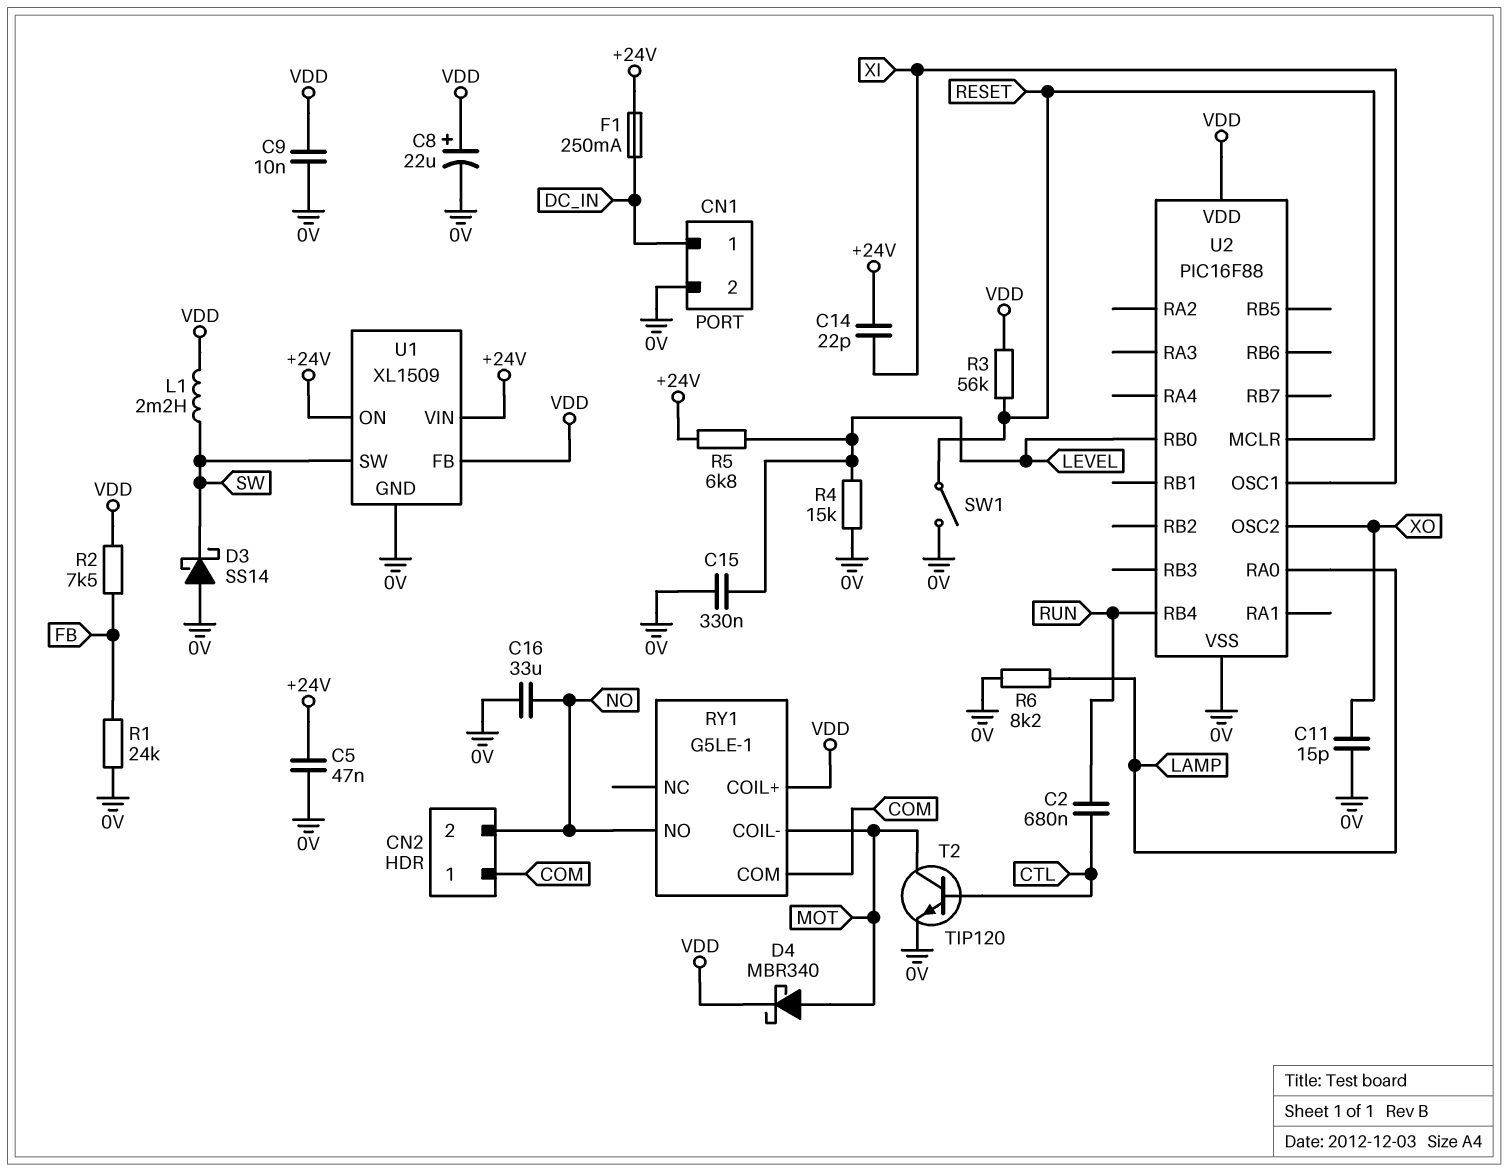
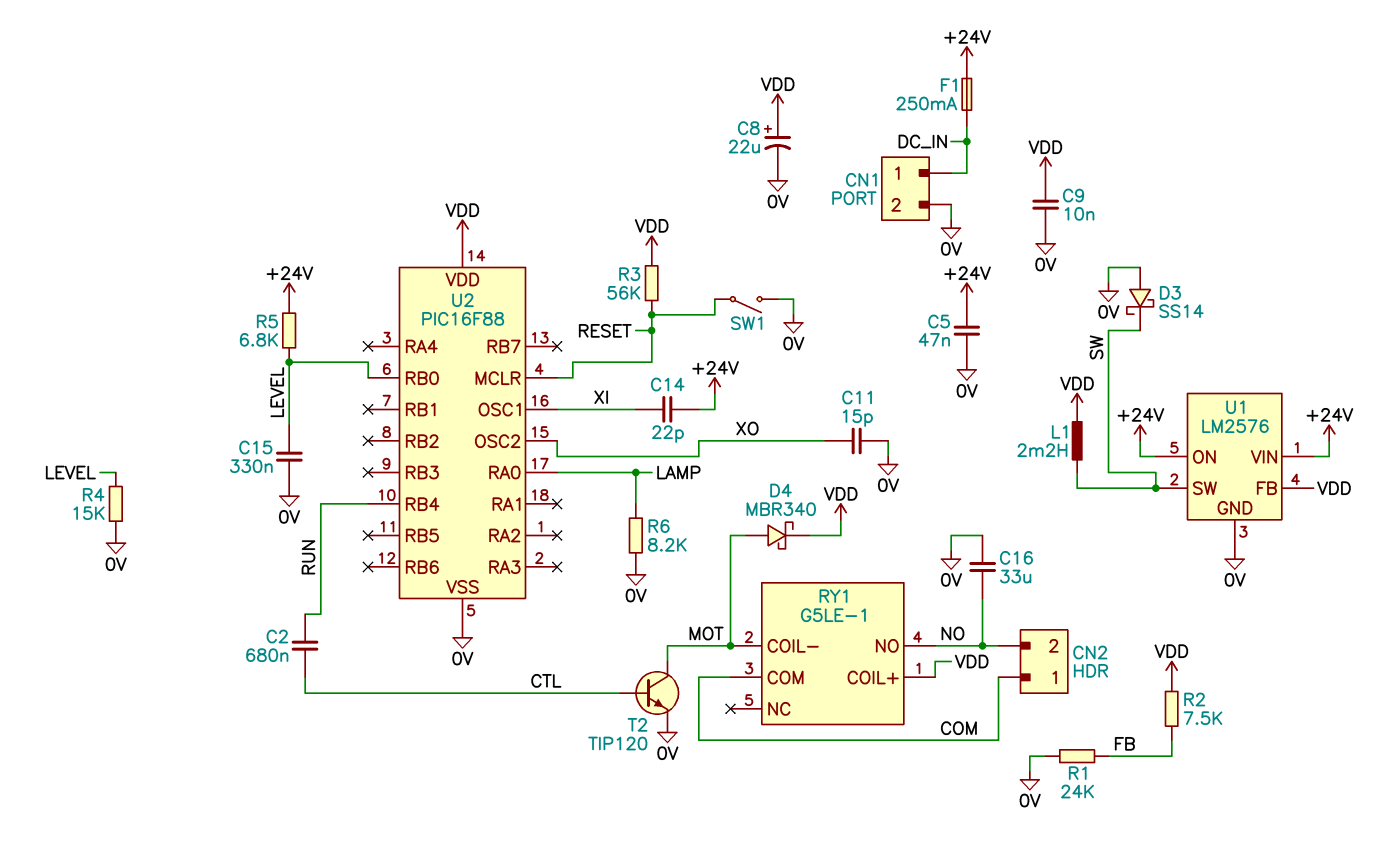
U1: XL1509 -> LM2576

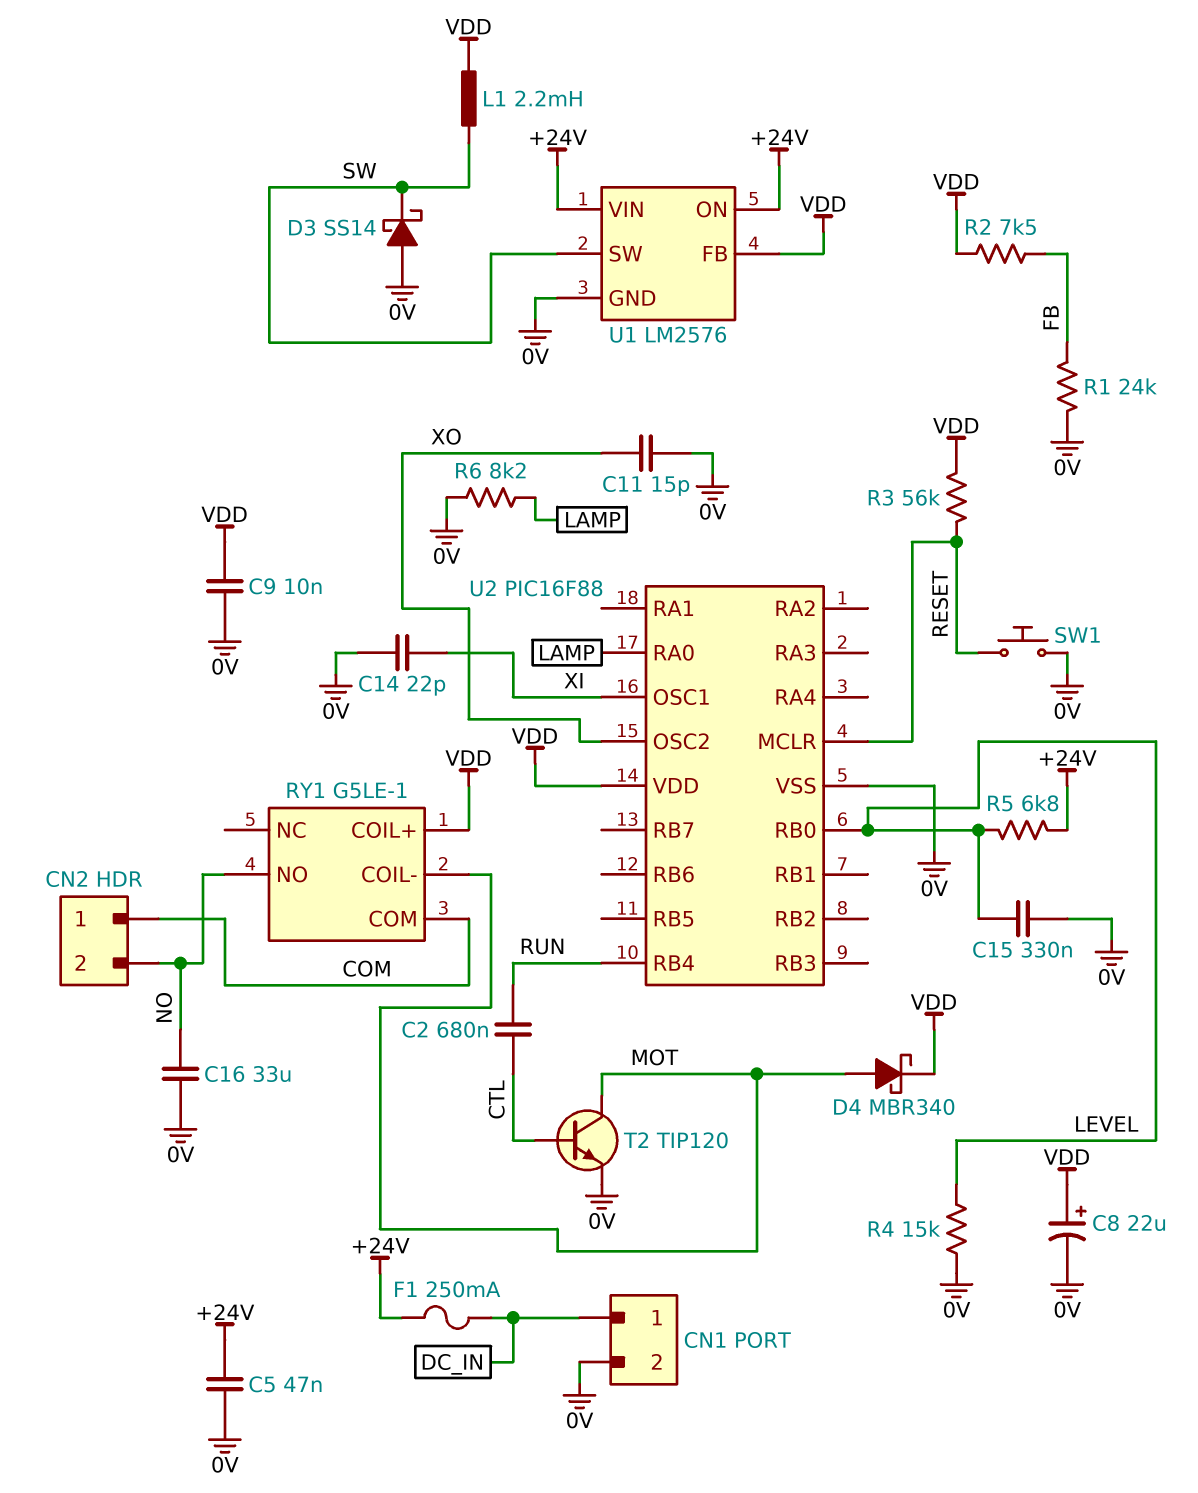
C14: 22pF (+24V, XI) -> 22pF (0V, XI)
SW1: switch (0V, RESET) -> button (0V, RESET)

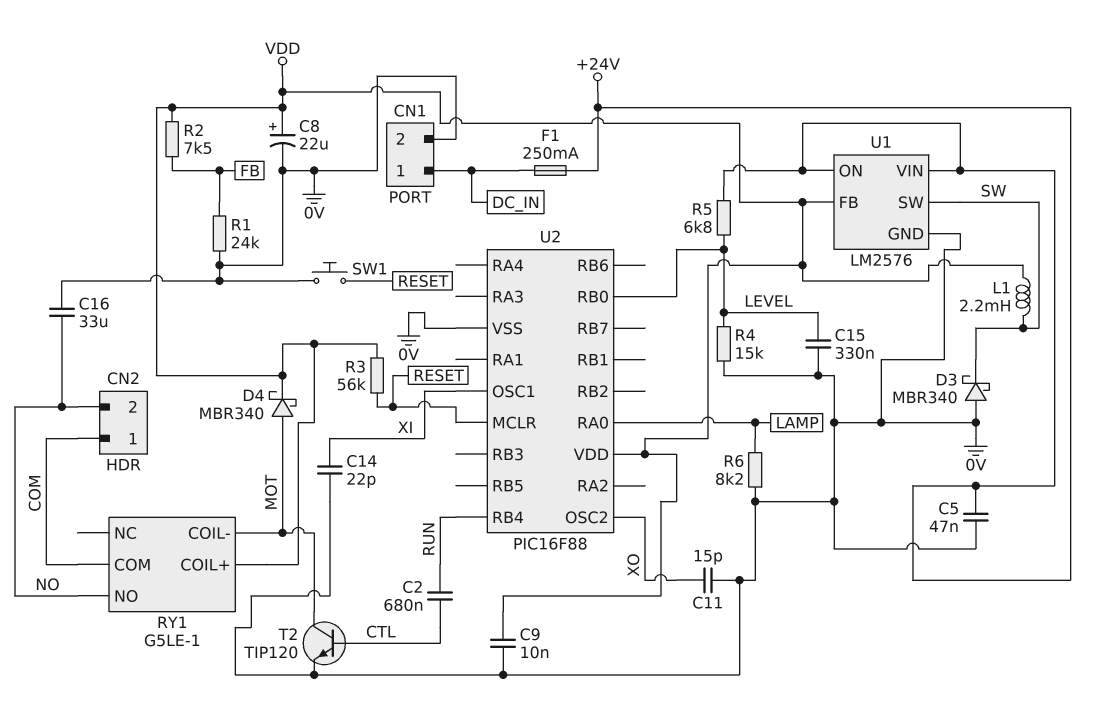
D3: schottky SS14 (A 0V, K SW) -> schottky MBR340 (A 0V, K SW)

